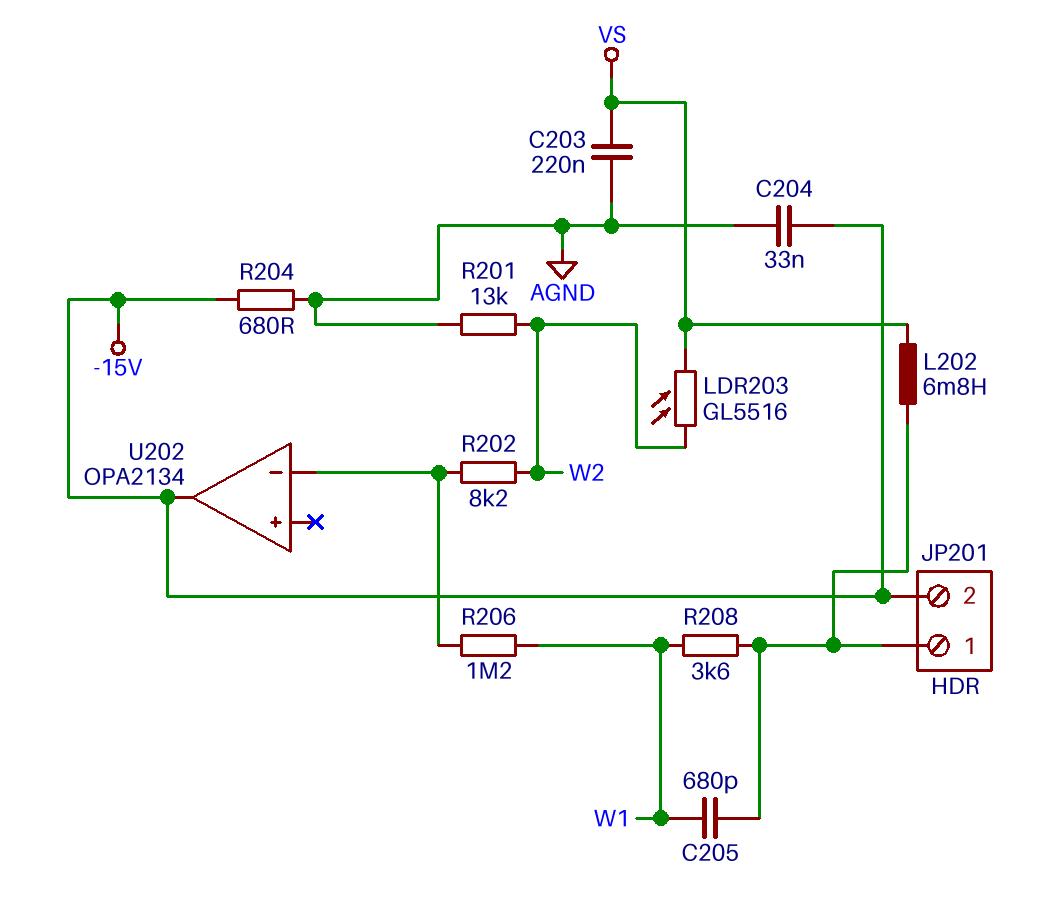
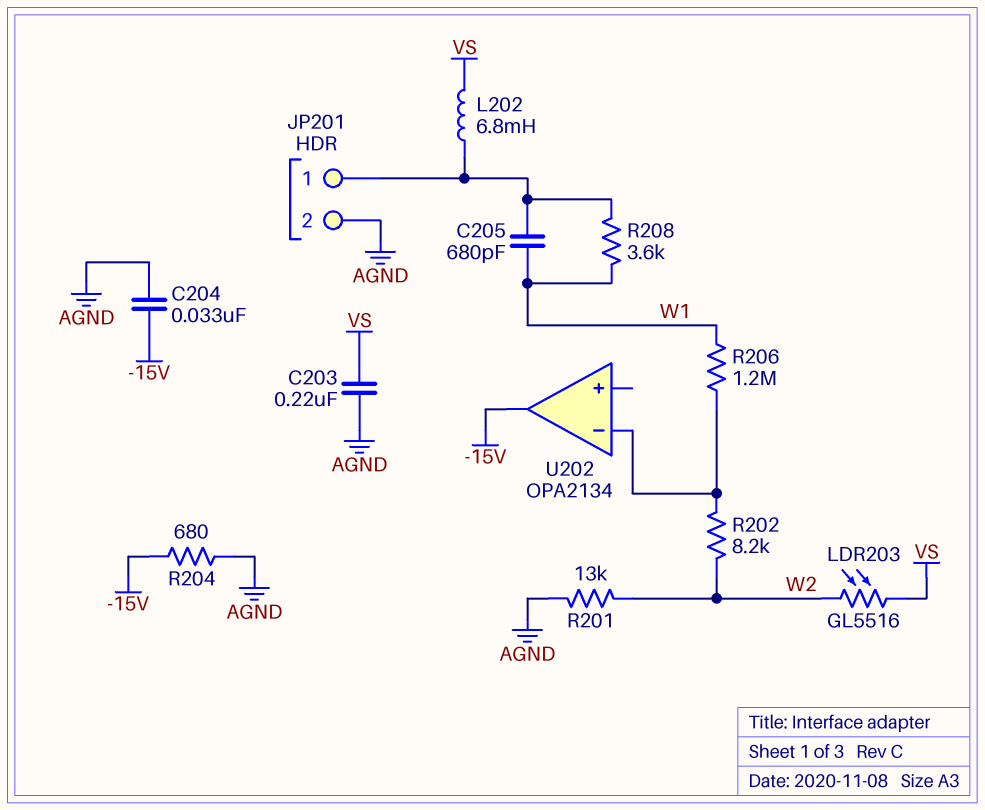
JP201 pin 2: -15V -> AGND

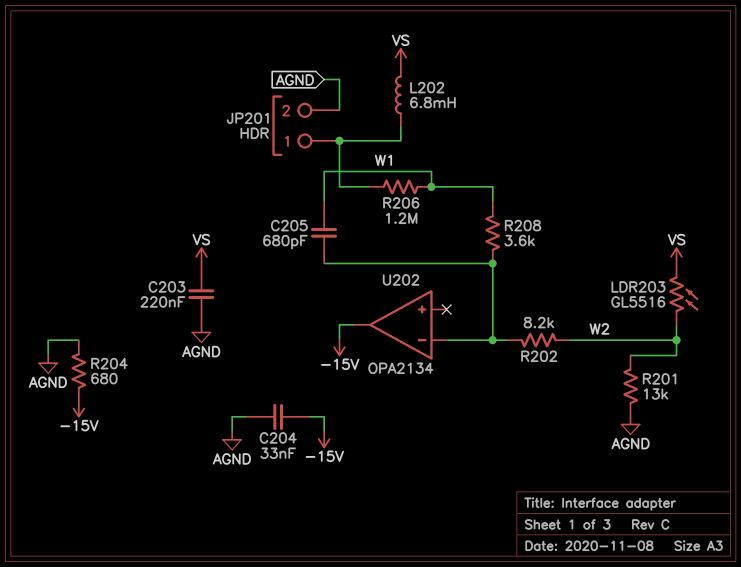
C205: 680pF (JP201/1, W1) -> 680pF (U202/in-, W1)
R206: 1.2M (U202/in-, W1) -> 1.2M (JP201/1, W1)
R208: 3.6k (JP201/1, W1) -> 3.6k (U202/in-, W1)

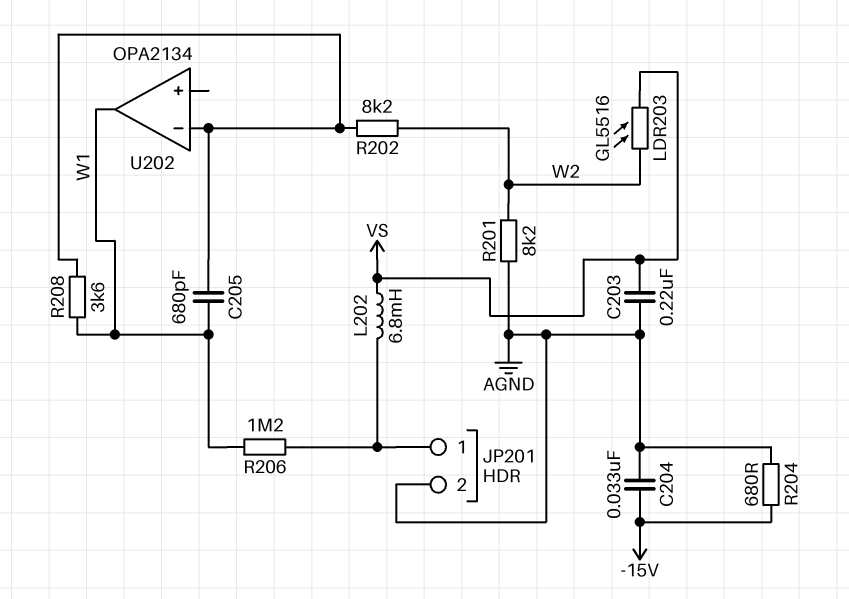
R201: 13k (AGND, W2) -> 8.2k (AGND, W2)
U202 pin out: -15V -> W1

